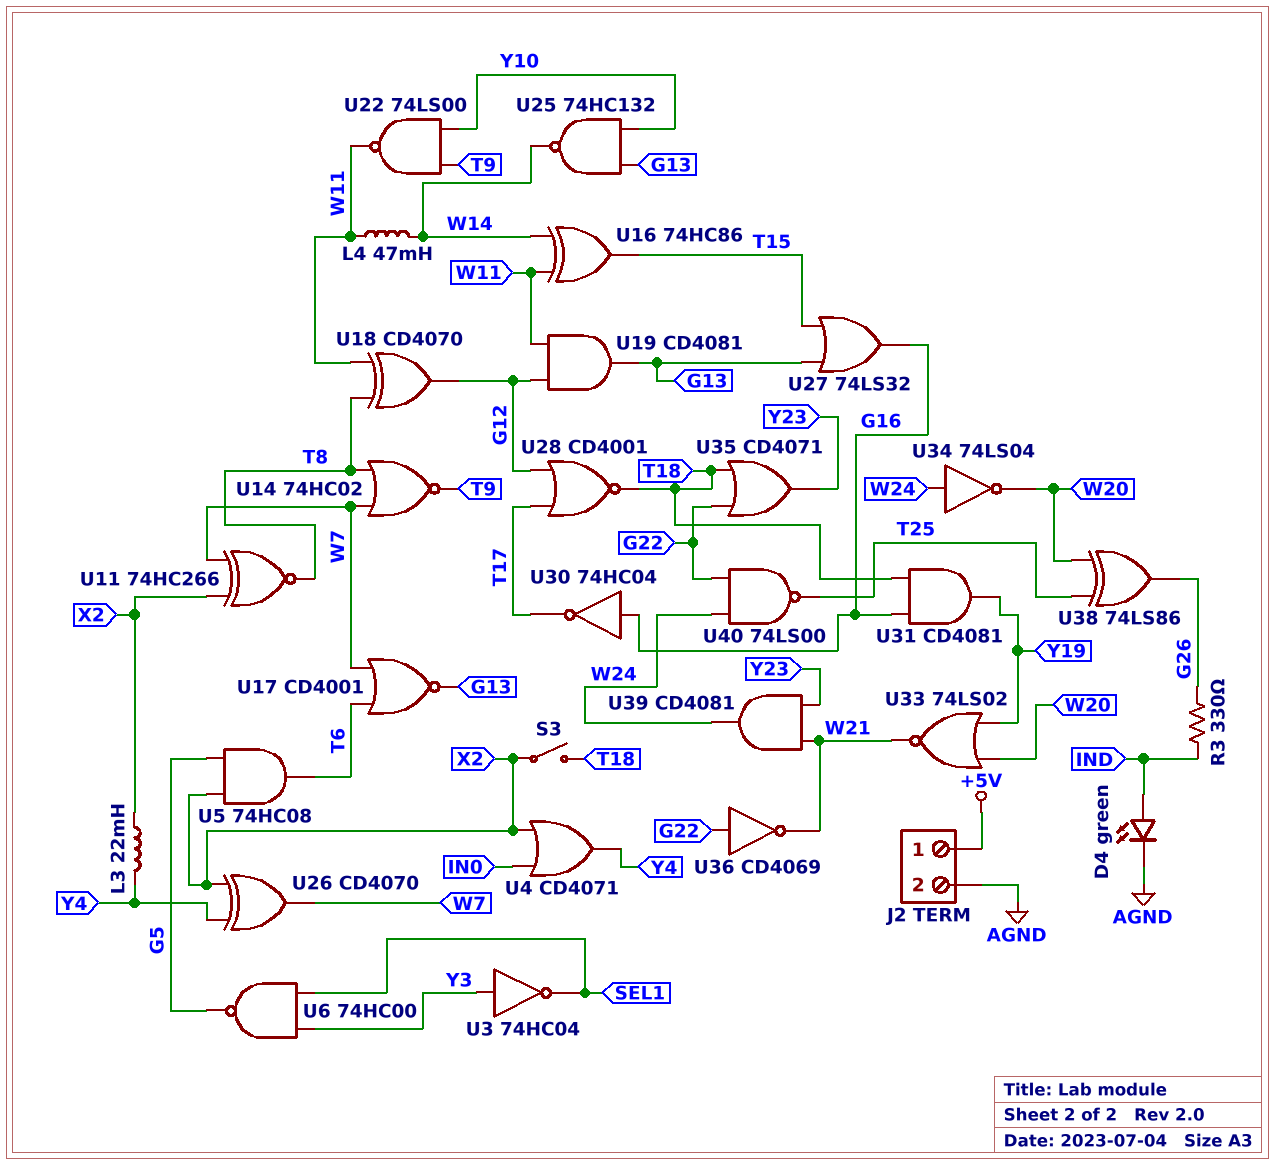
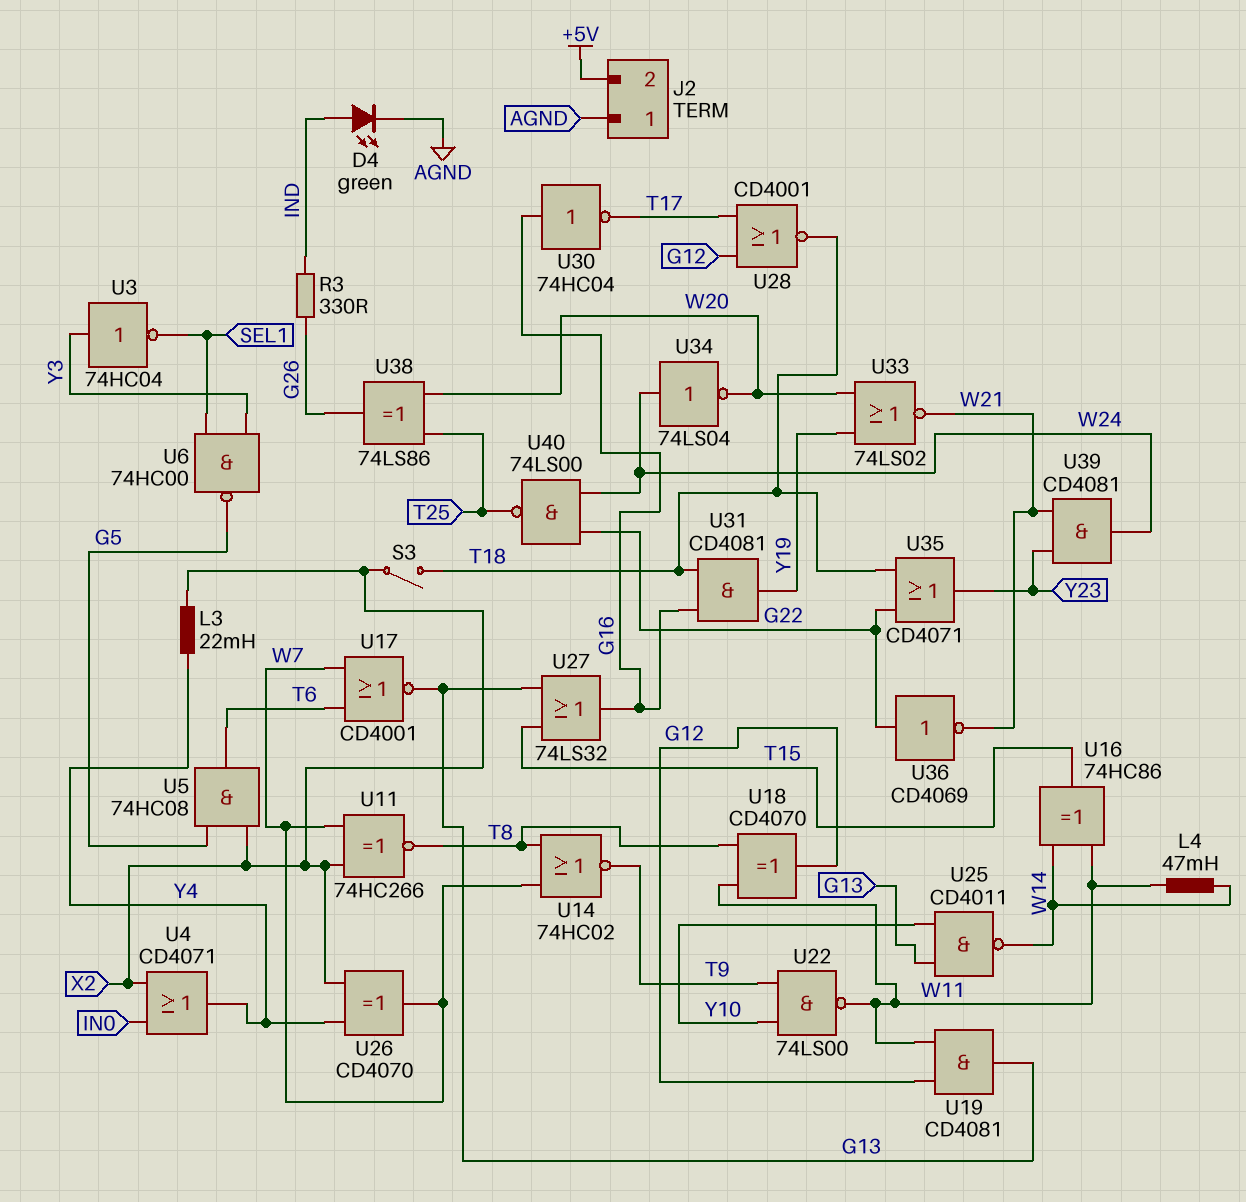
J2 pin 1: +5V -> AGND
J2 pin 2: AGND -> +5V
U25: NAND 74HC132 (in G13, in Y10, out W14) -> NAND CD4011 (in G13, in Y10, out W14)

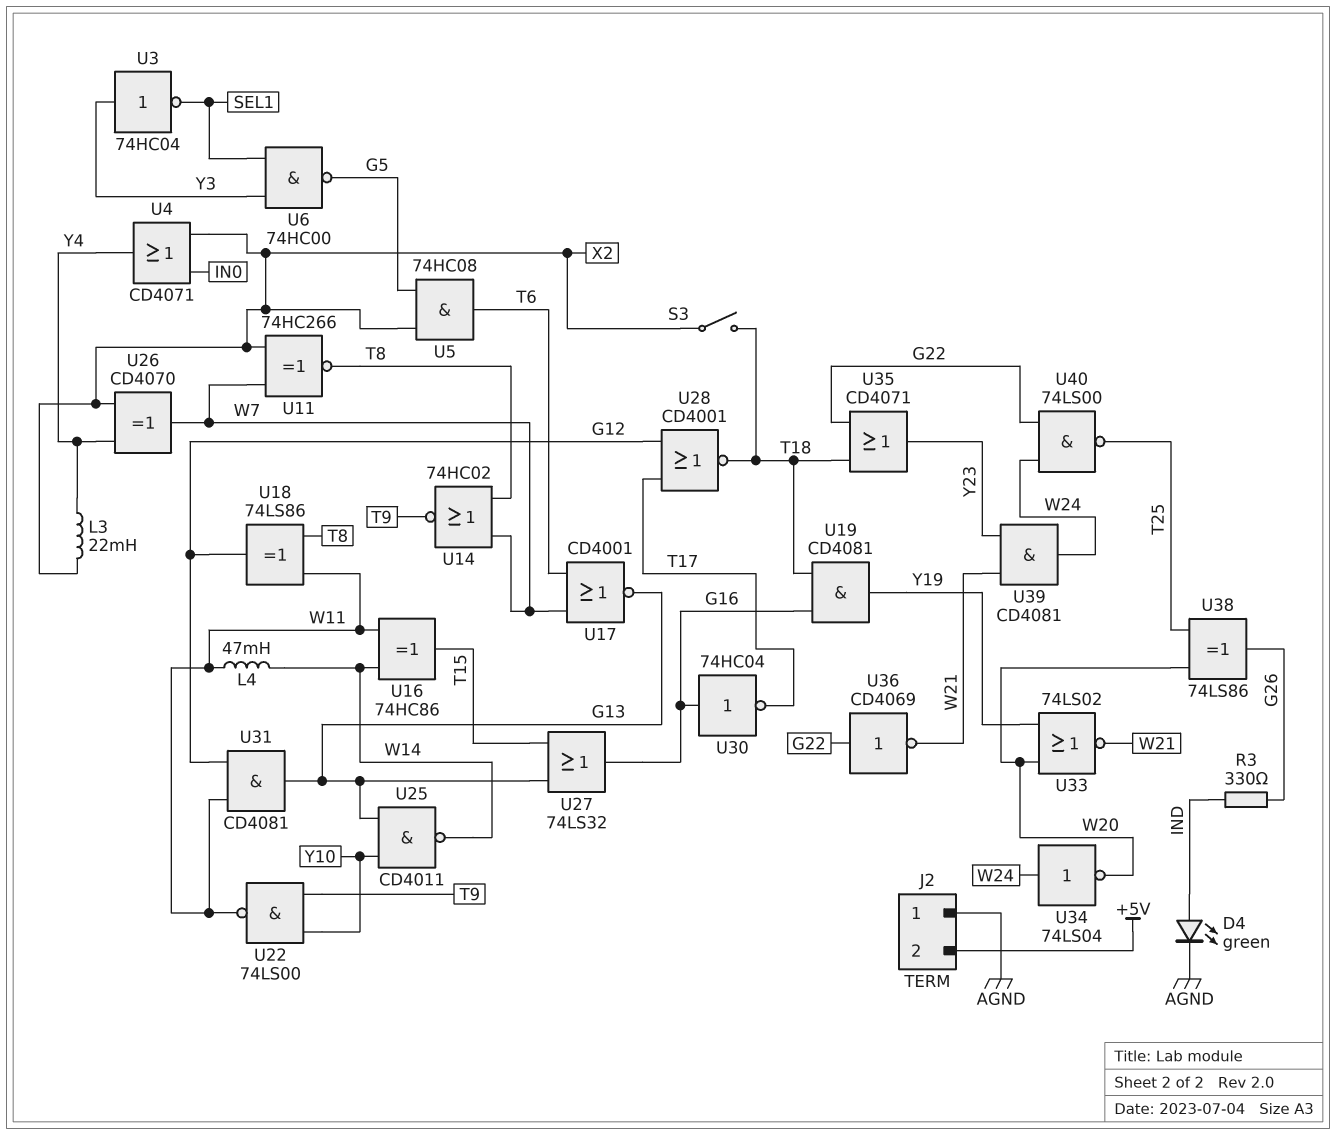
U18: XOR CD4070 (in T8, in W11, out G12) -> XOR 74LS86 (in T8, in W11, out G12)
U19: AND CD4081 (in G12, in W11, out G13) -> AND CD4081 (in G16, in T18, out Y19)
U31: AND CD4081 (in G16, in T18, out Y19) -> AND CD4081 (in G12, in W11, out G13)

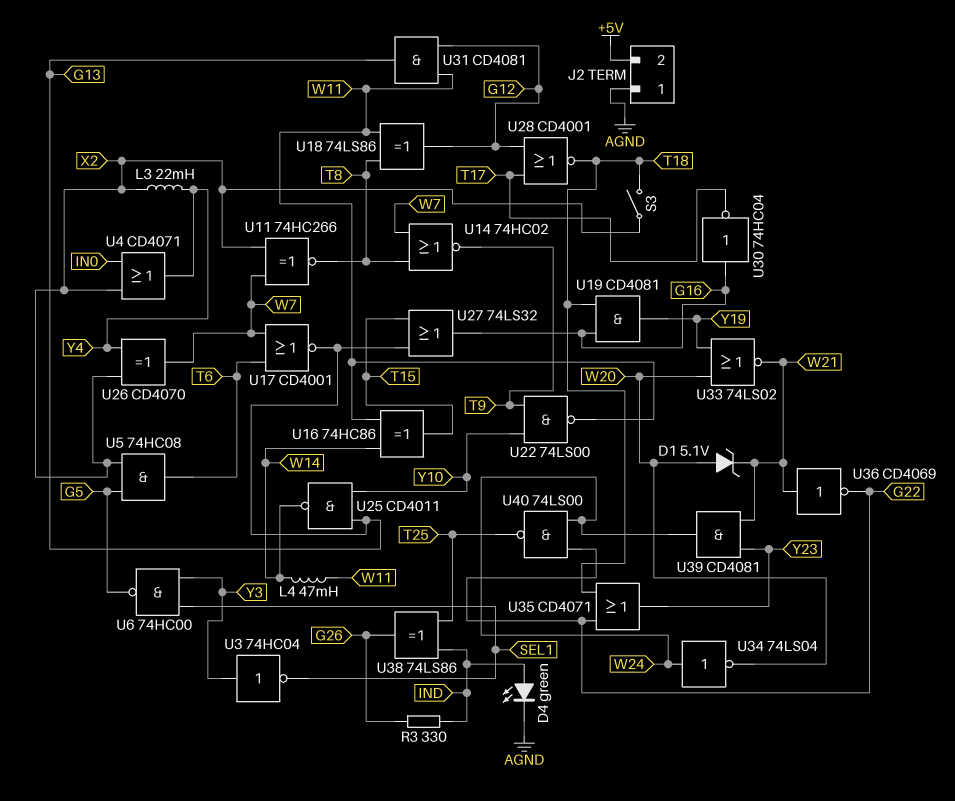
D1: none -> zener 5.1V (A W20, K W21)
U36: NOT CD4069 (in G22, out W21) -> NOT CD4069 (in W21, out G22)
U38: XOR 74LS86 (in T25, in W20, out G26) -> XOR 74LS86 (in IND, in T25, out G26)

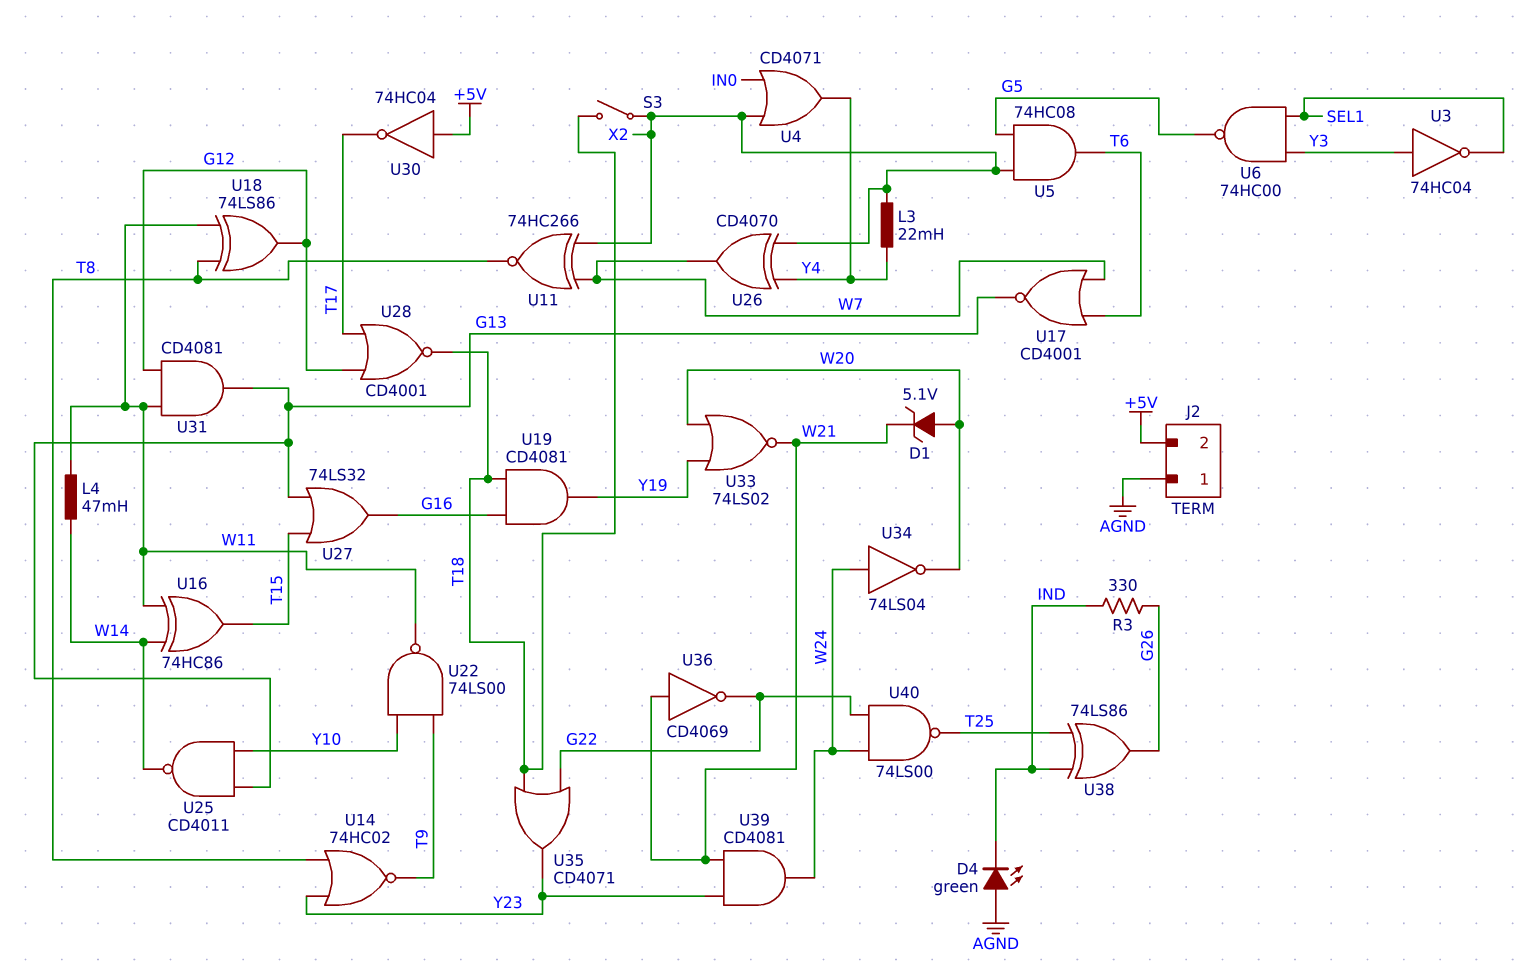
D4: LED green (A IND, K AGND) -> LED green (A AGND, K IND)
U14: NOR 74HC02 (in T8, in W7, out T9) -> NOR 74HC02 (in T8, in Y23, out T9)
U30: NOT 74HC04 (in G16, out T17) -> NOT 74HC04 (in +5V, out T17)

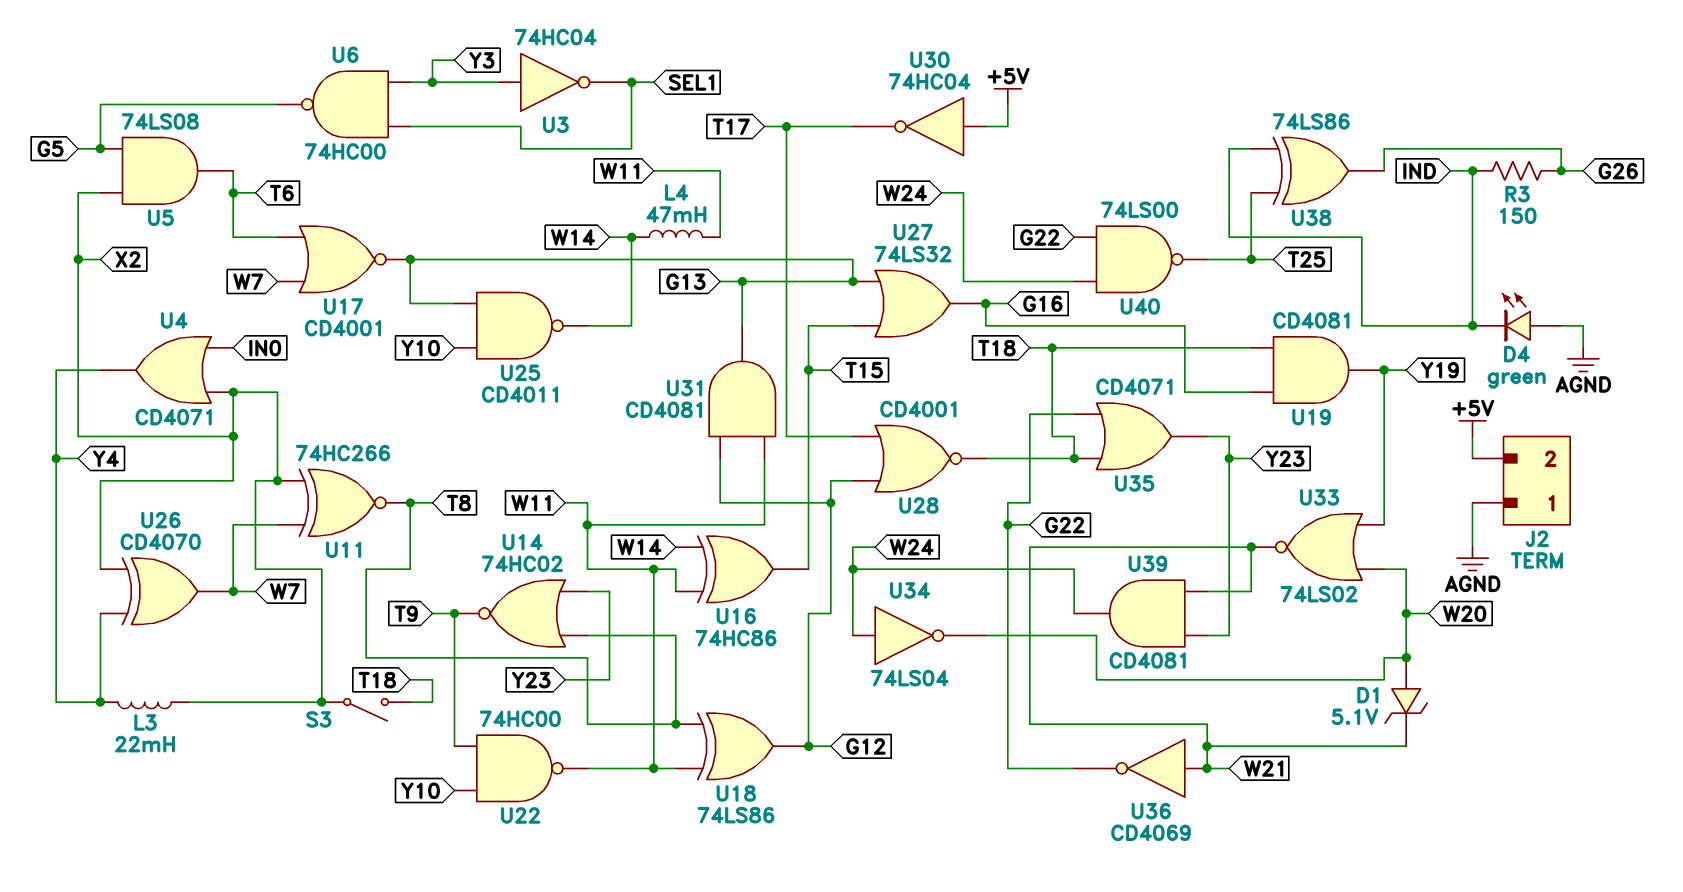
R3: 330 (G26, IND) -> 150 (G26, IND)
U5: AND 74HC08 (in G5, in X2, out T6) -> AND 74LS08 (in G5, in X2, out T6)
U22: NAND 74LS00 (in T9, in Y10, out W11) -> NAND 74HC00 (in T9, in Y10, out W11)

